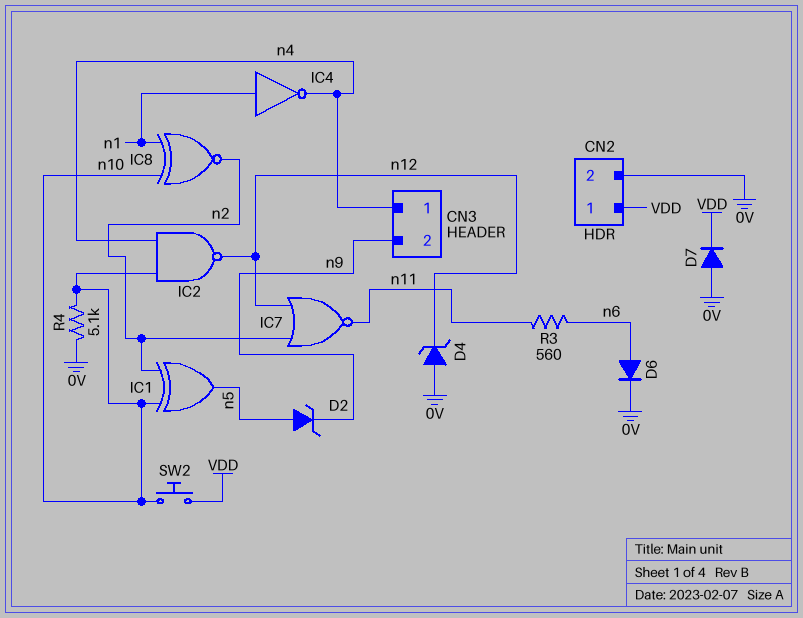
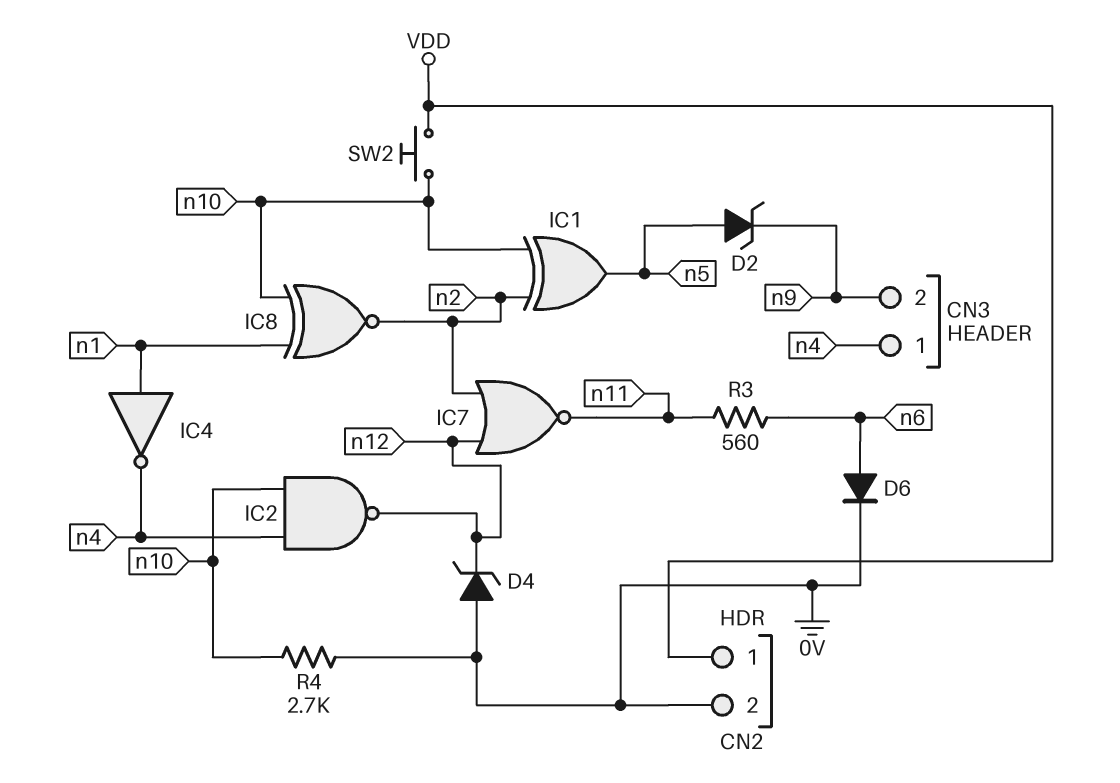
D7: diode (A 0V, K VDD) -> none
R4: 5.1k (0V, n10) -> 2.7k (0V, n10)

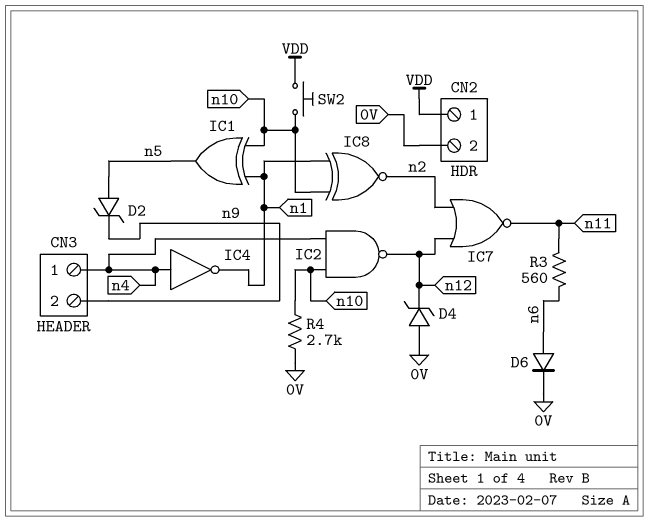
IC1: XOR (in n2, in n10, out n5) -> XOR (in n1, in n10, out n5)
IC4: NOT (in n1, out n4) -> NOT (in n4, out n1)

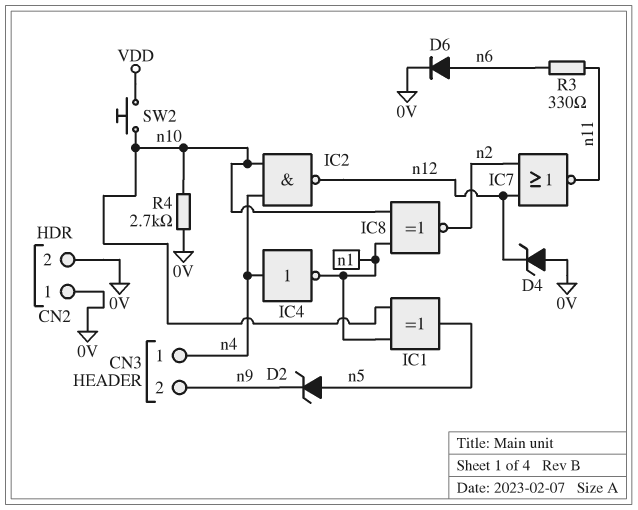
CN2 pin 1: VDD -> 0V
R3: 560 (n6, n11) -> 330 (n6, n11)

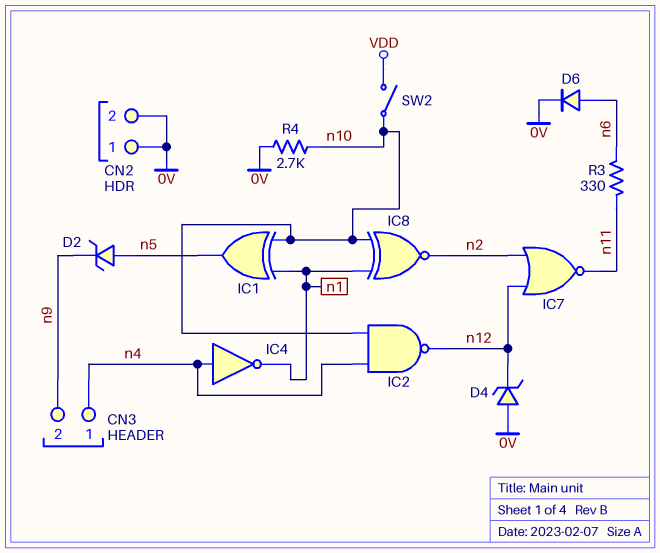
SW2: button (VDD, n10) -> switch (VDD, n10)

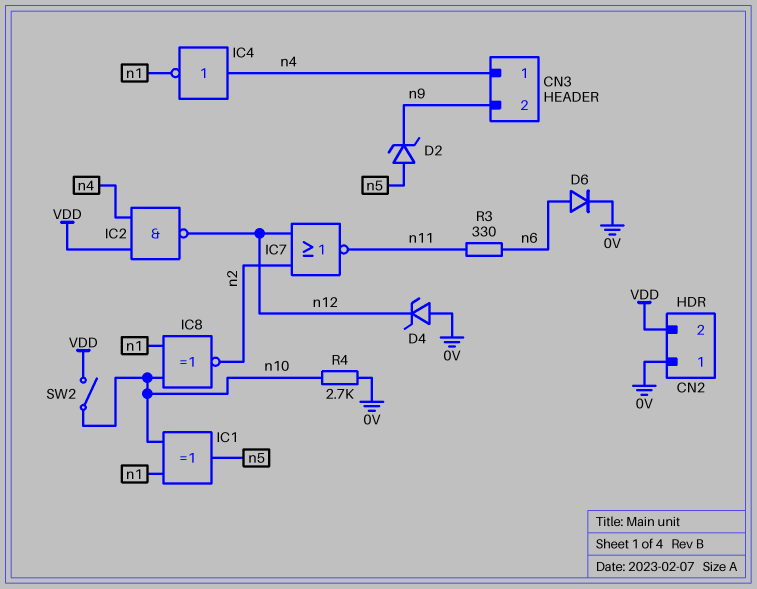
CN2 pin 2: 0V -> VDD
IC2: NAND (in n4, in n10, out n12) -> NAND (in VDD, in n4, out n12)

